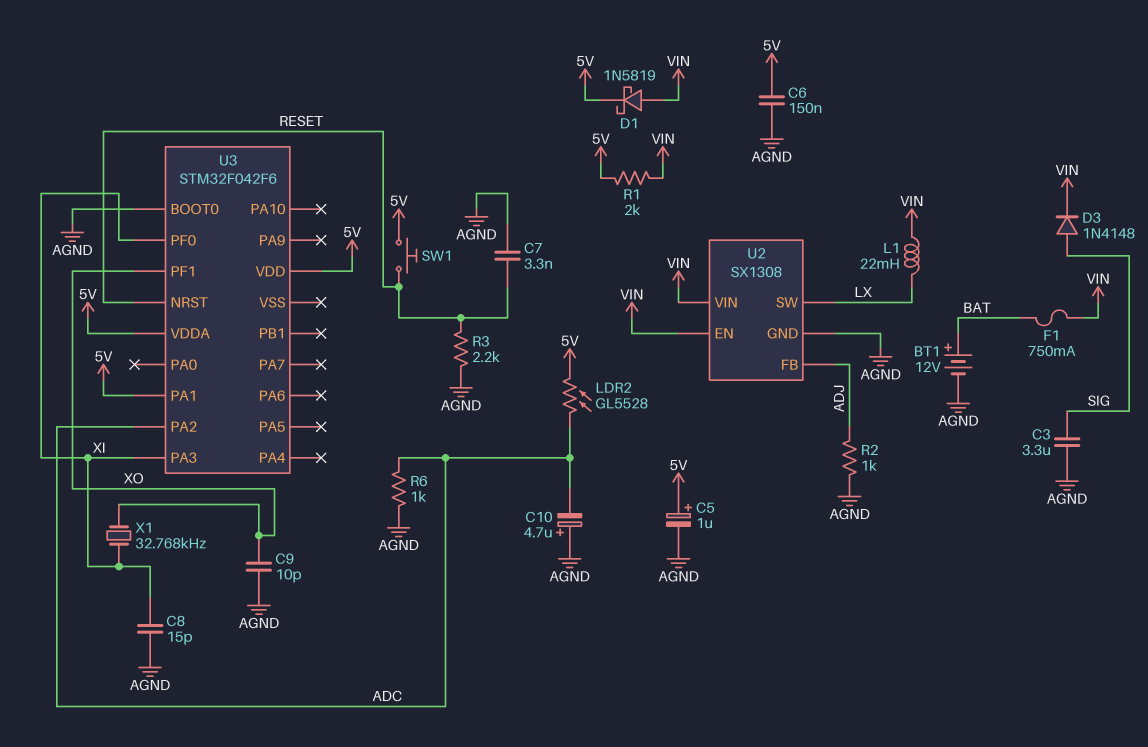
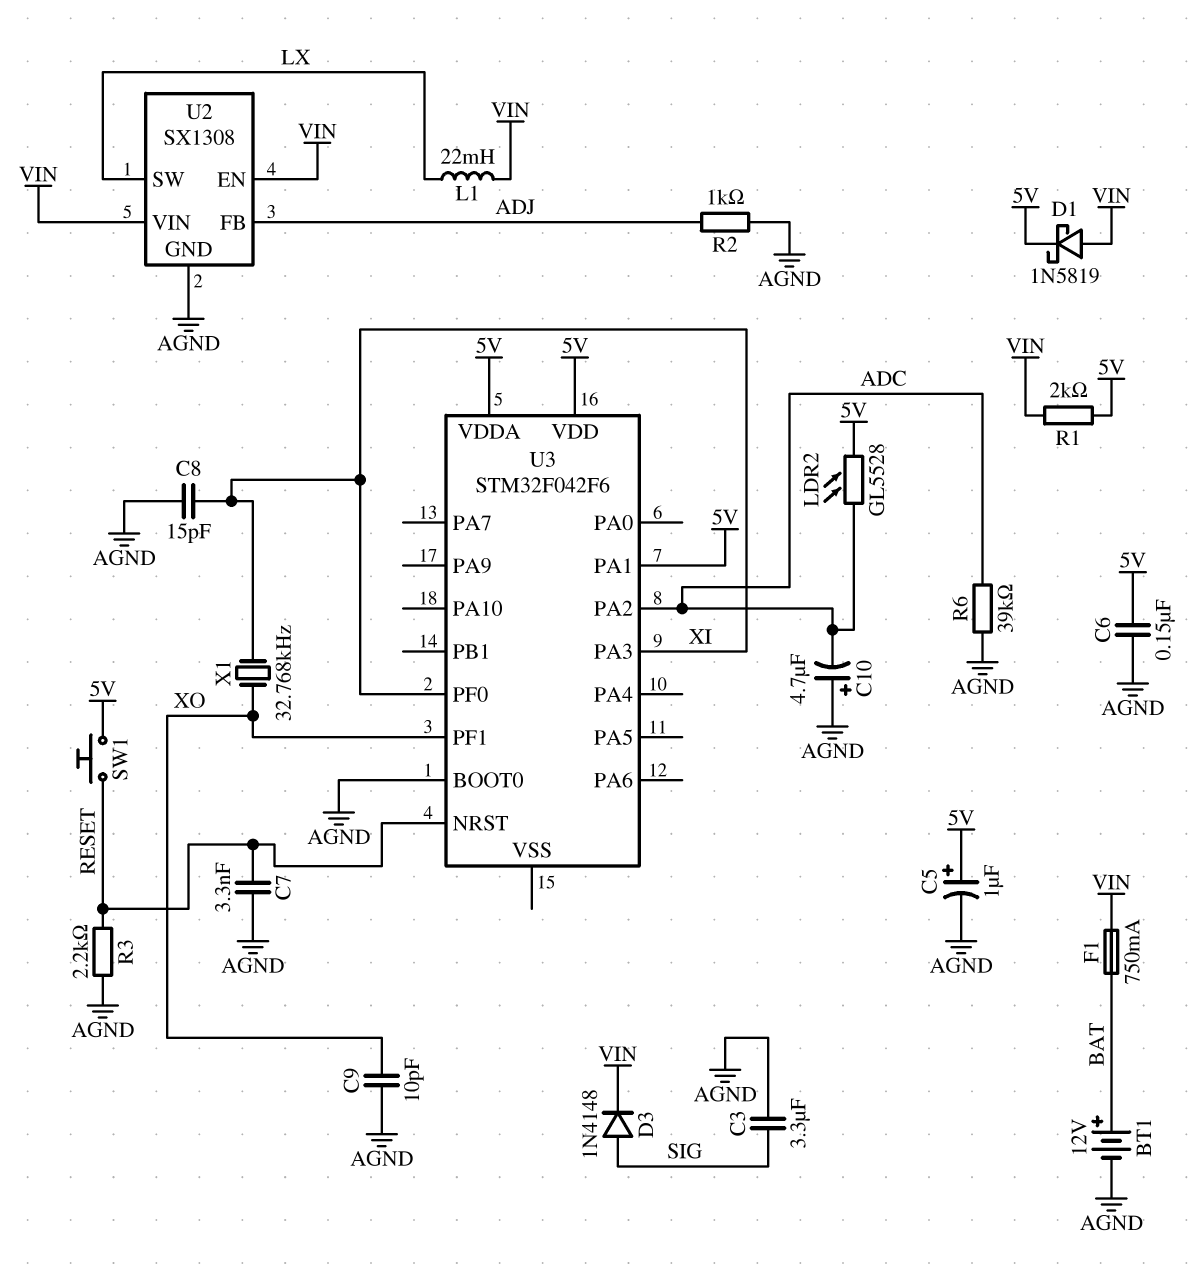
R6: 1k (ADC, AGND) -> 39k (ADC, AGND)

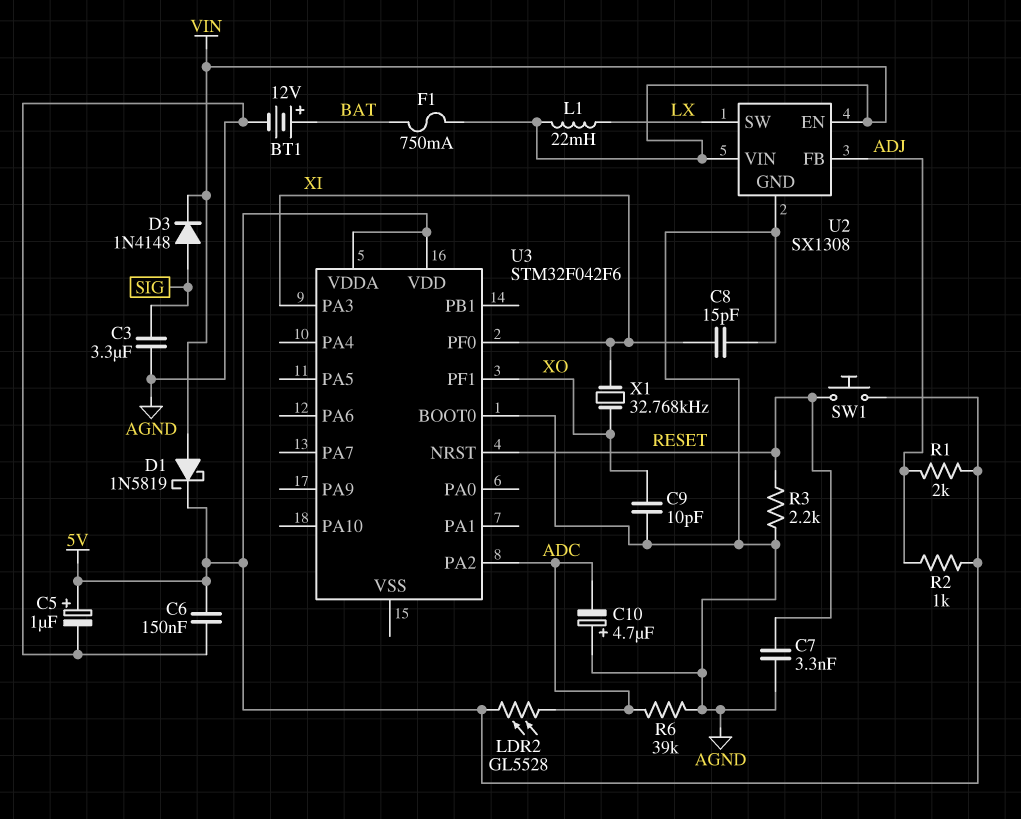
R1: 2k (5V, VIN) -> 2k (5V, ADJ)
R2: 1k (ADJ, AGND) -> 1k (5V, ADJ)
U3 pin PA1: 5V -> none

